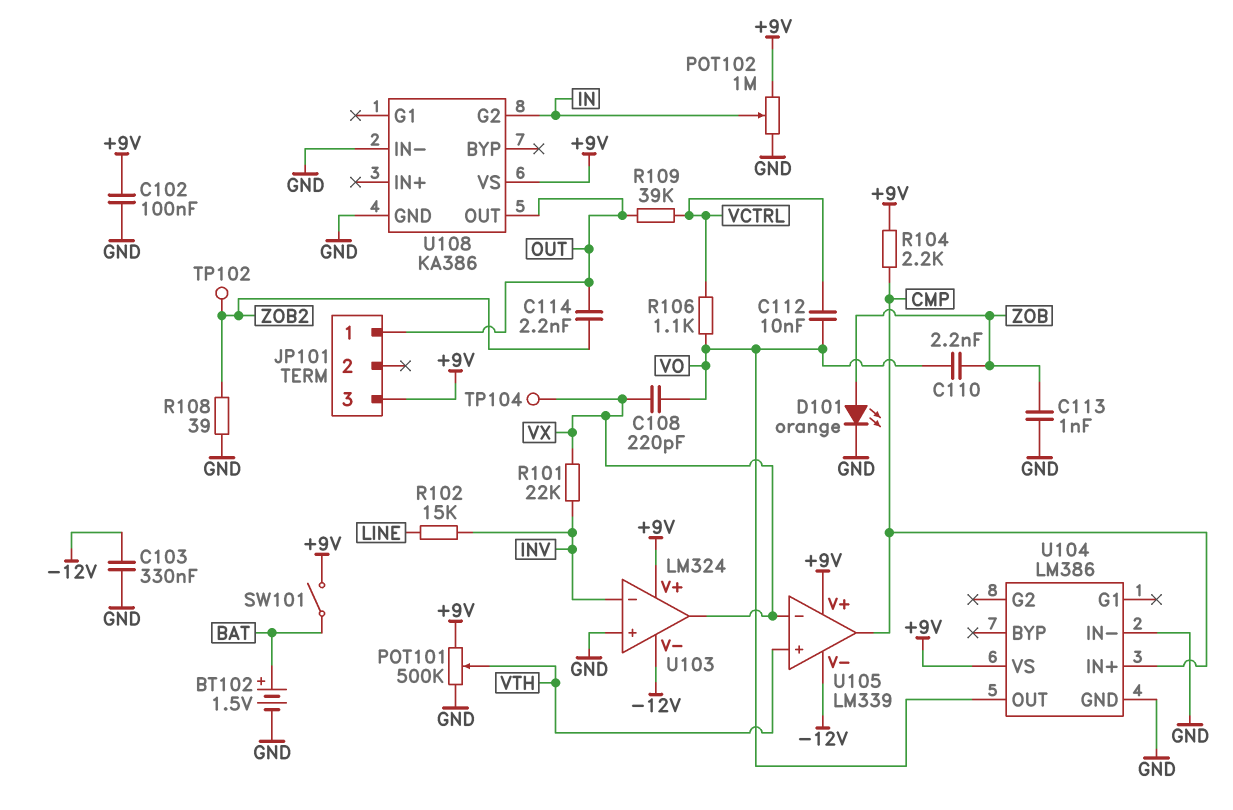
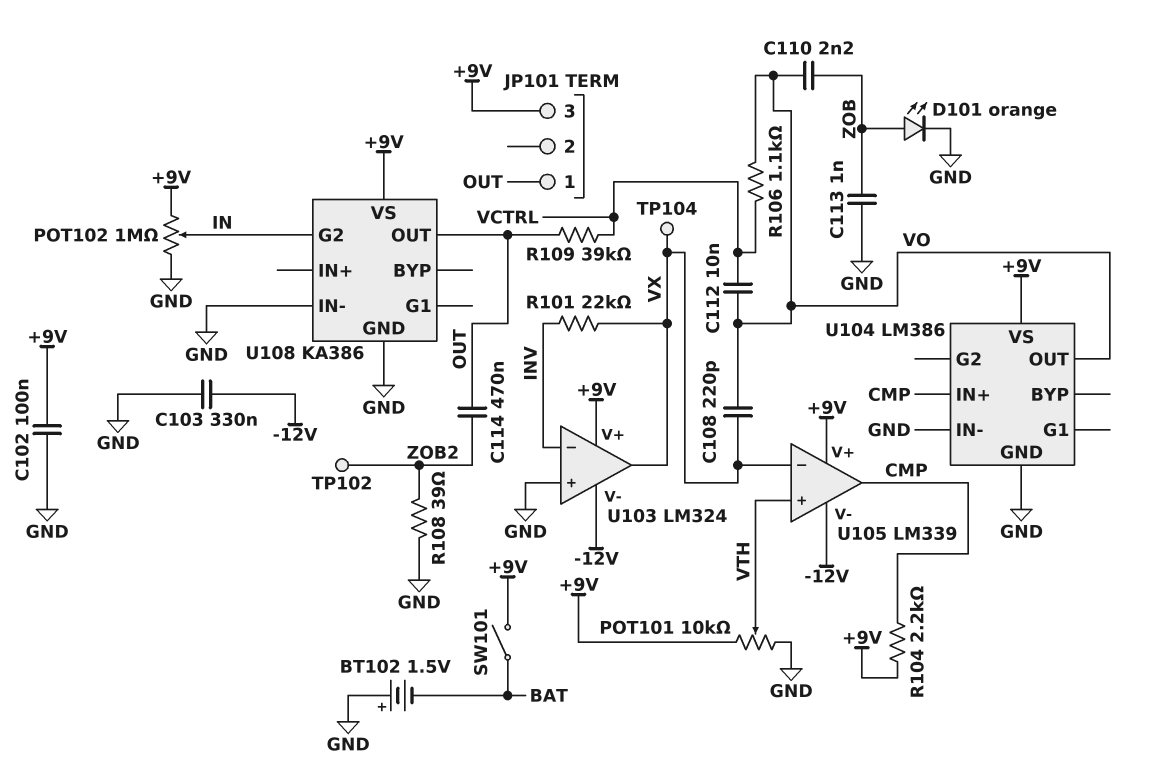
BT102: 1.5V (plus BAT, minus GND) -> 1.5V (plus GND, minus BAT)
C114: 2.2nF (OUT, ZOB2) -> 470nF (OUT, ZOB2)
POT101: 500k (+9V, GND, wiper VTH) -> 10k (+9V, GND, wiper VTH)
R102: 15k (INV, LINE) -> none

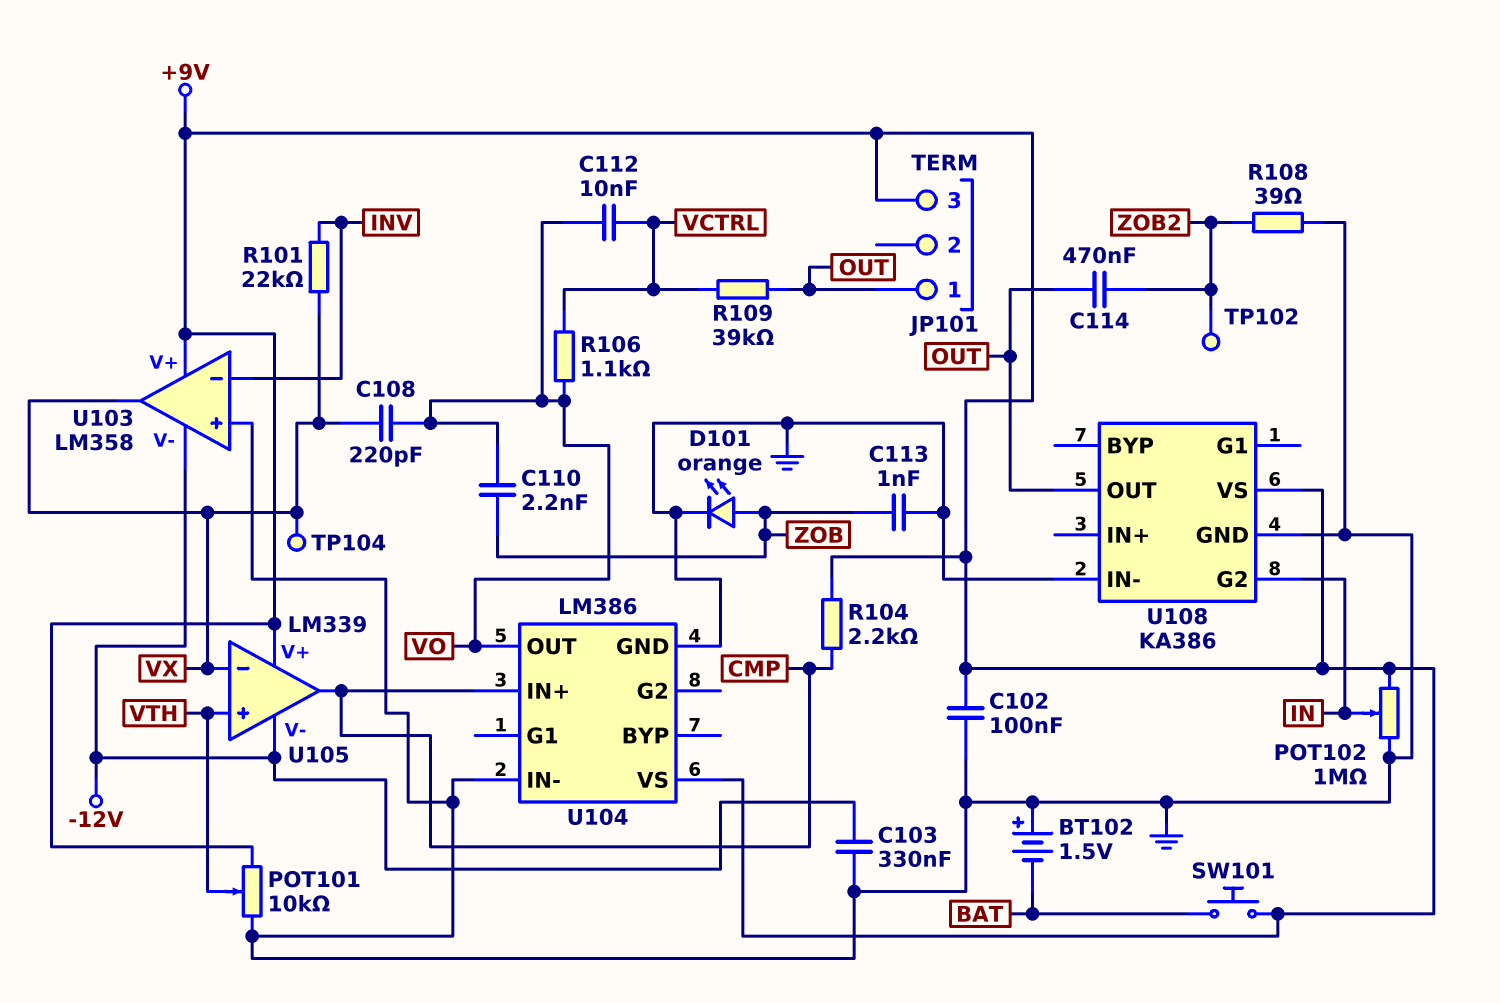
SW101: switch (+9V, BAT) -> button (+9V, BAT)
U103: LM324 -> LM358

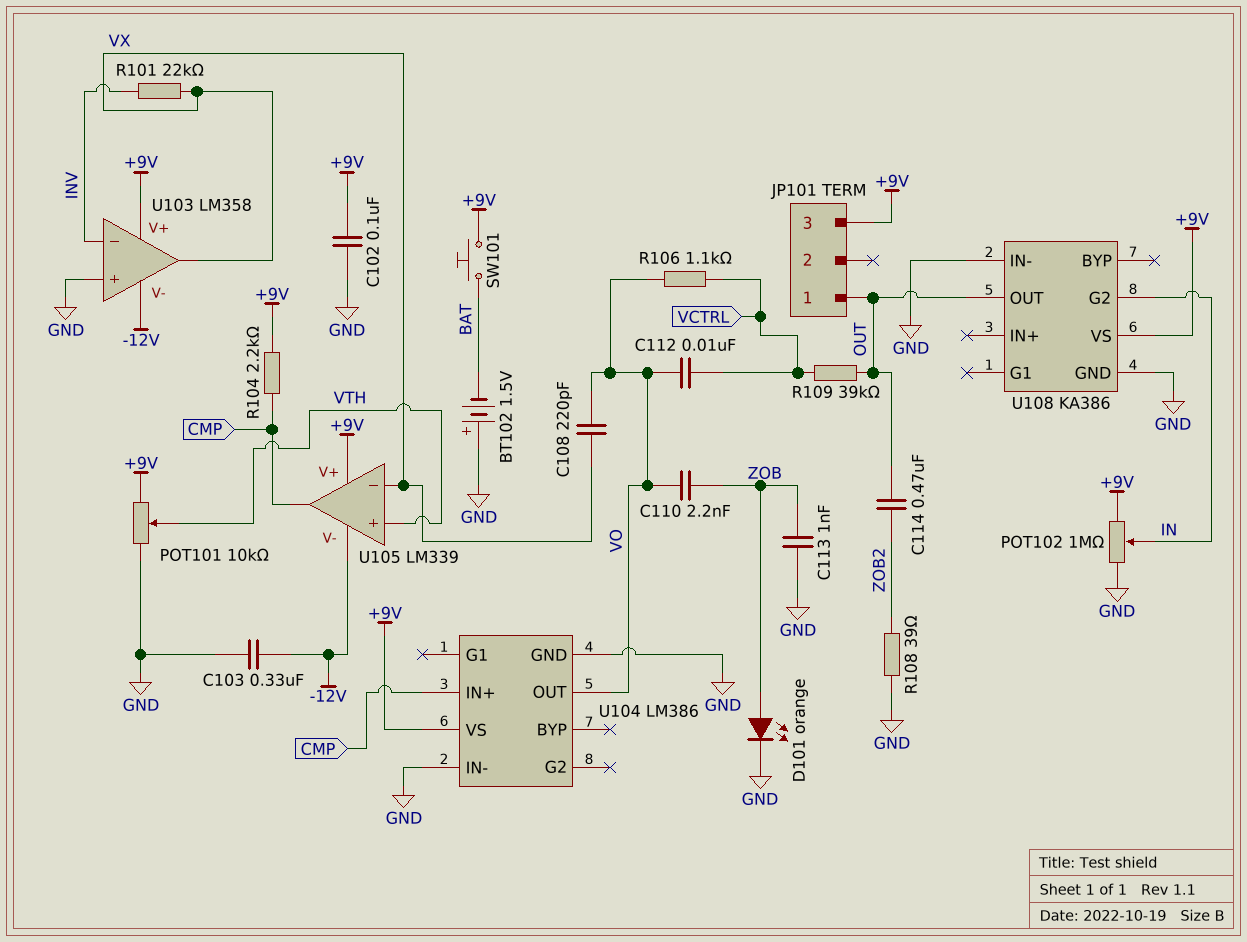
TP102: test point (ZOB2) -> none
TP104: test point (VX) -> none

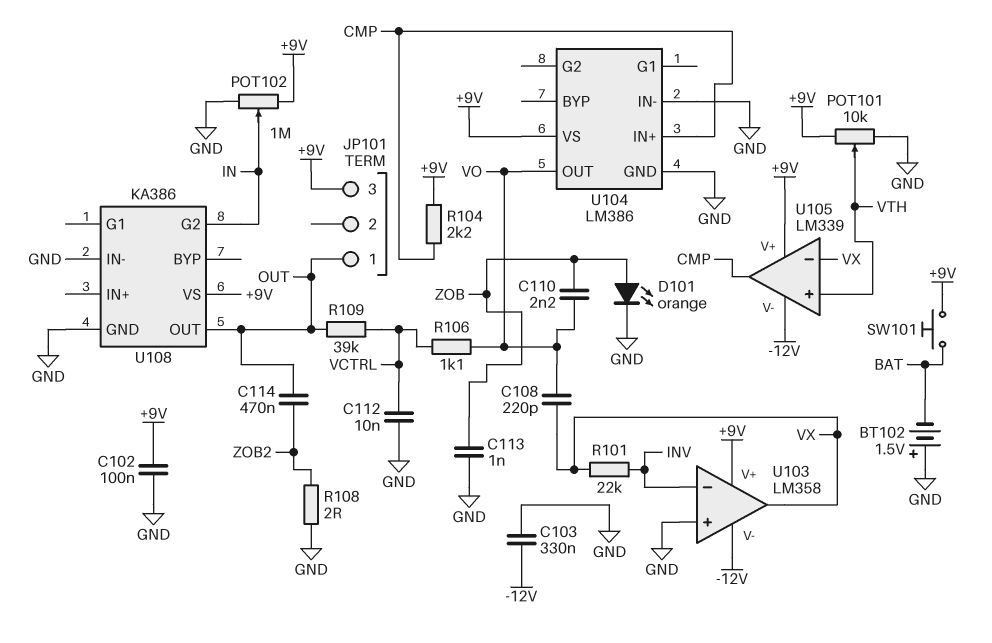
C112: 10nF (VCTRL, VO) -> 10nF (GND, VCTRL)
R108: 39 (GND, ZOB2) -> 2 (GND, ZOB2)

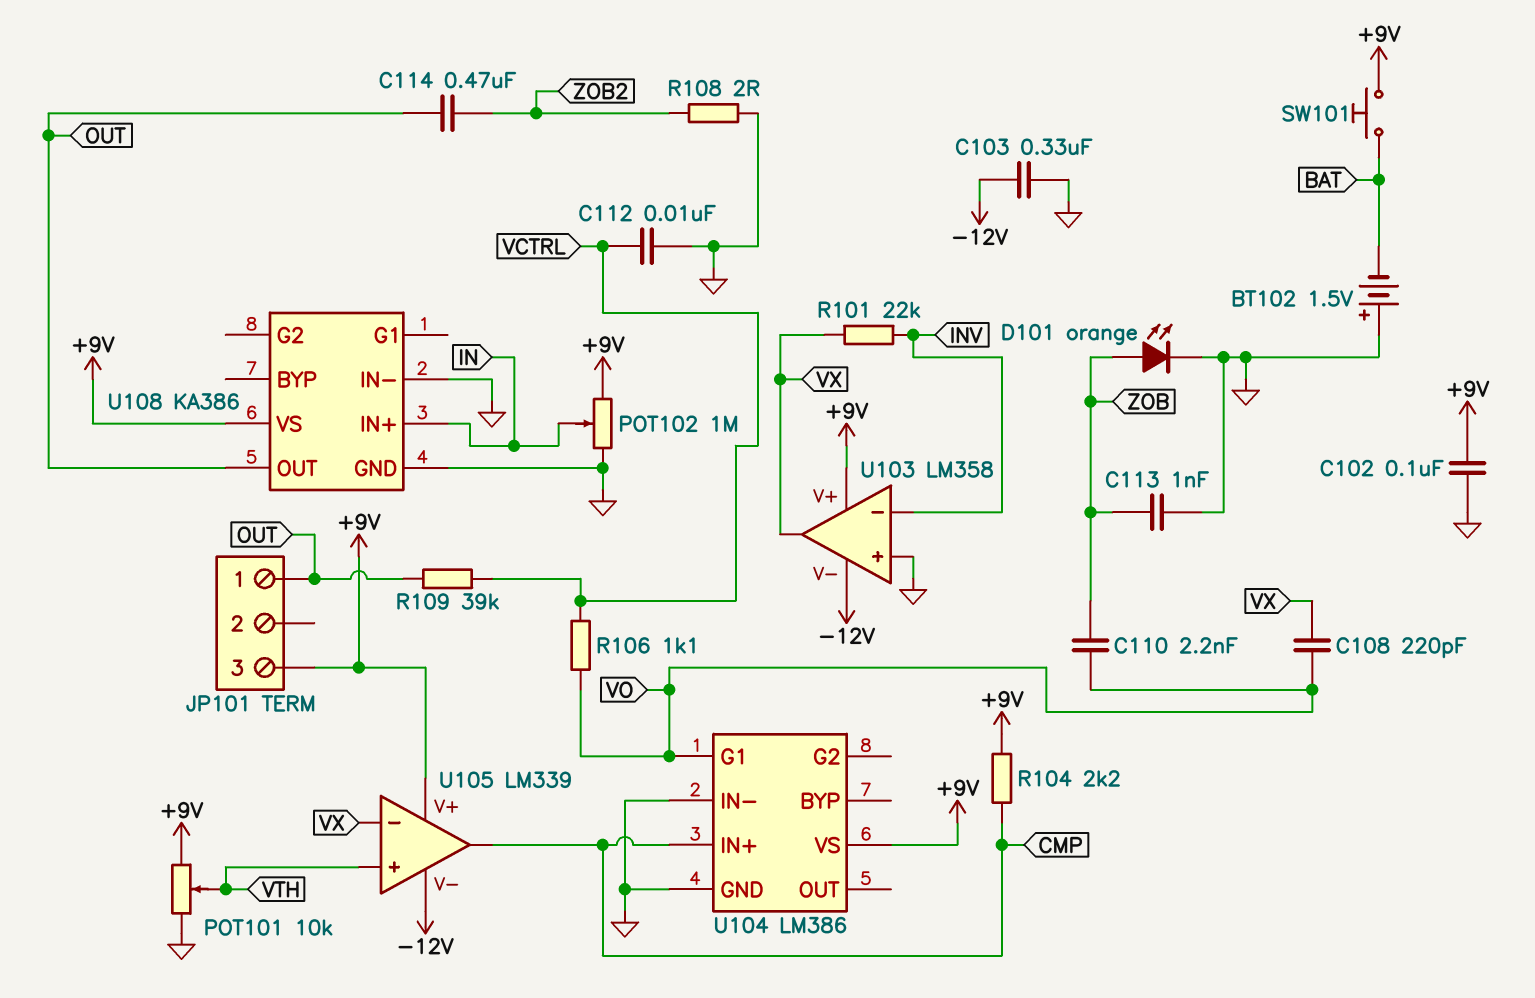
U104 pin G1: none -> VO
U104 pin OUT: VO -> none
U108 pin G2: IN -> none
U108 pin IN+: none -> IN

